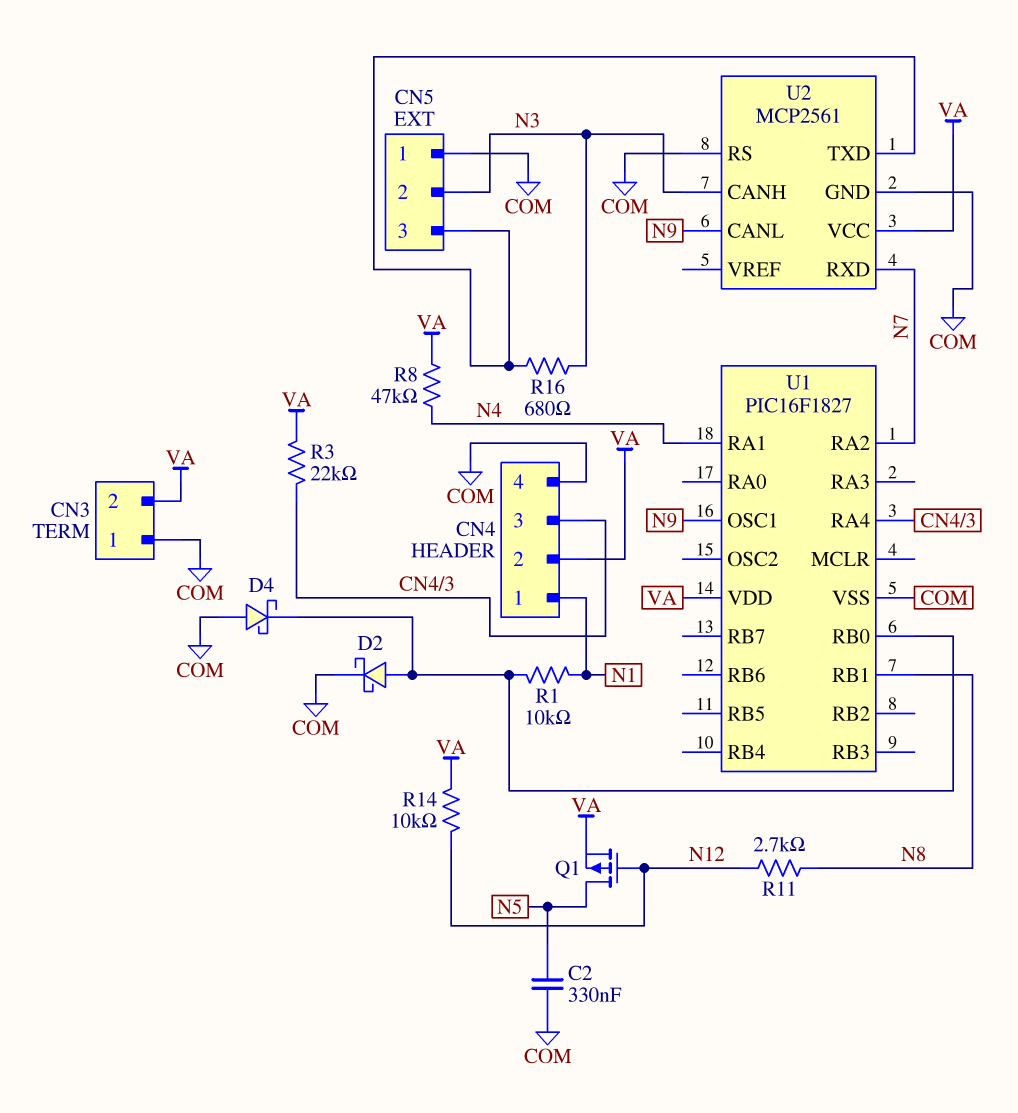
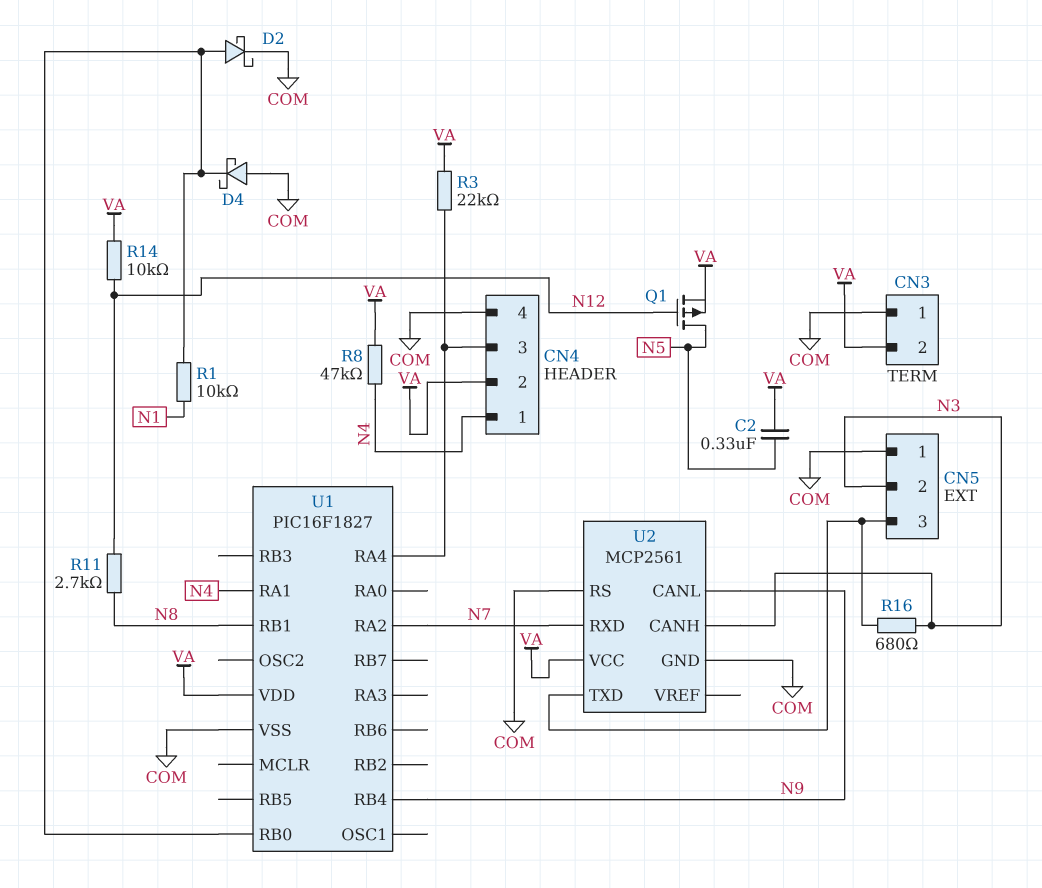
C2: 330nF (COM, N5) -> 330nF (N5, VA)
CN4 pin 1: N1 -> N4
U1 pin OSC1: N9 -> none
U1 pin RB4: none -> N9

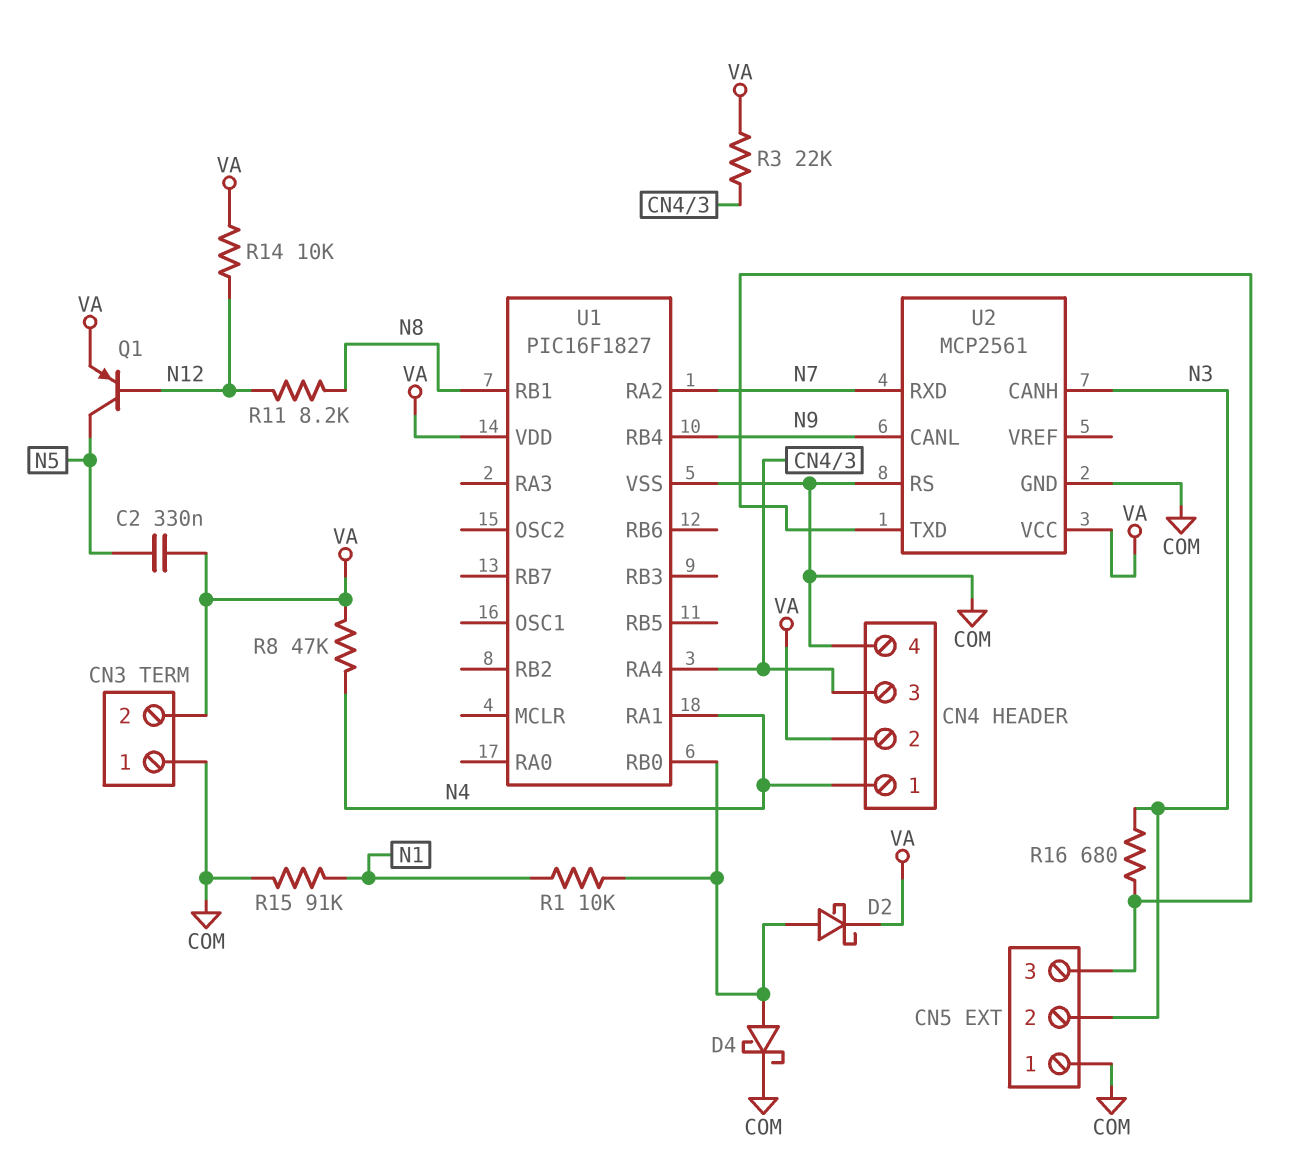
D2: schottky (A U1/RB0, K COM) -> schottky (A U1/RB0, K VA)
D4: schottky (A COM, K U1/RB0) -> schottky (A U1/RB0, K COM)
Q1: PMOS (G N12, D N5, S VA) -> PNP (B N12, C N5, E VA)
R11: 2.7k (N8, N12) -> 8.2k (N8, N12)
R15: none -> 91k (COM, N1)

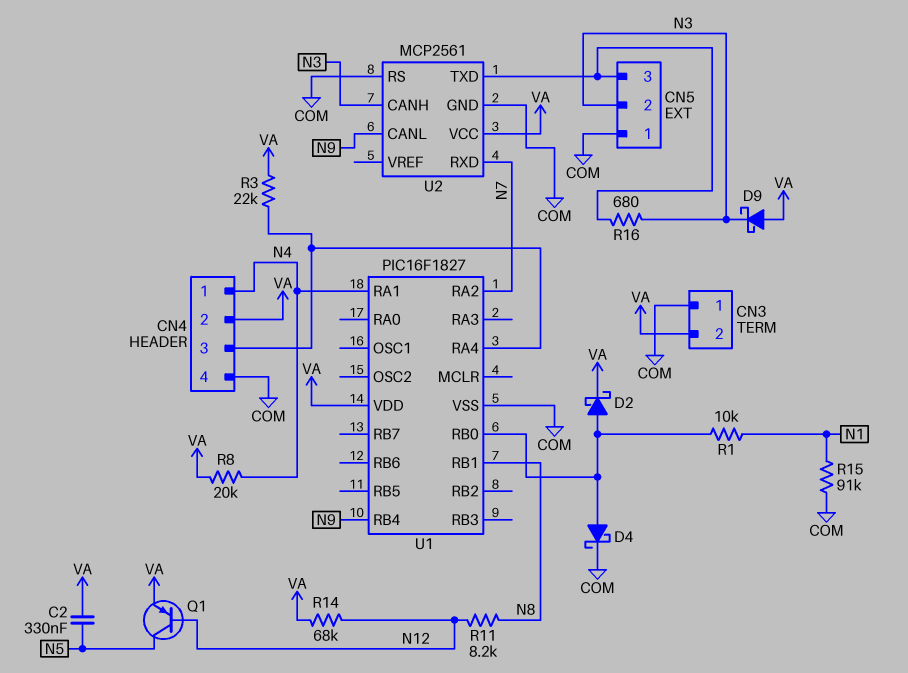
D9: none -> schottky (A VA, K N3)
R8: 47k (N4, VA) -> 20k (N4, VA)
R14: 10k (N12, VA) -> 68k (N12, VA)

